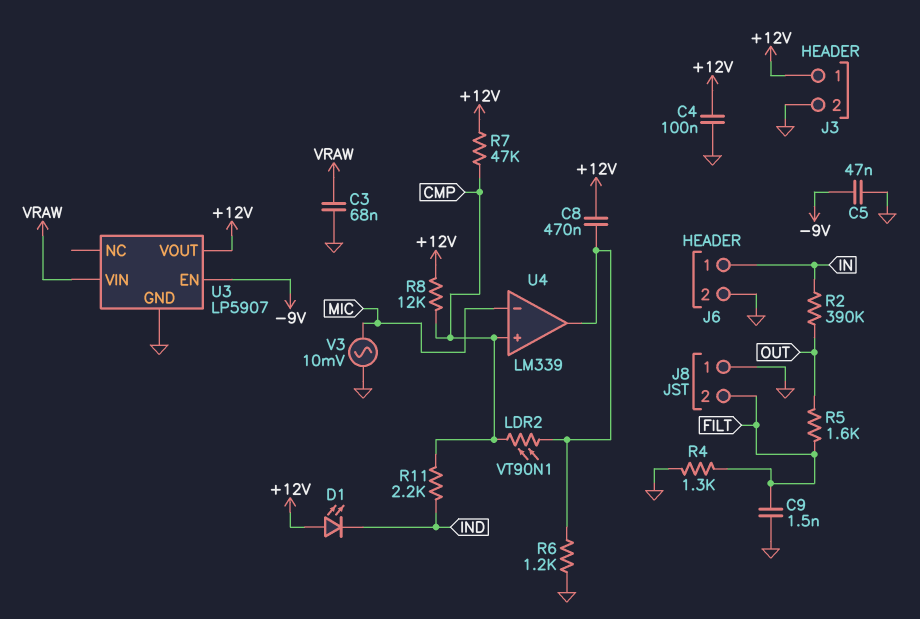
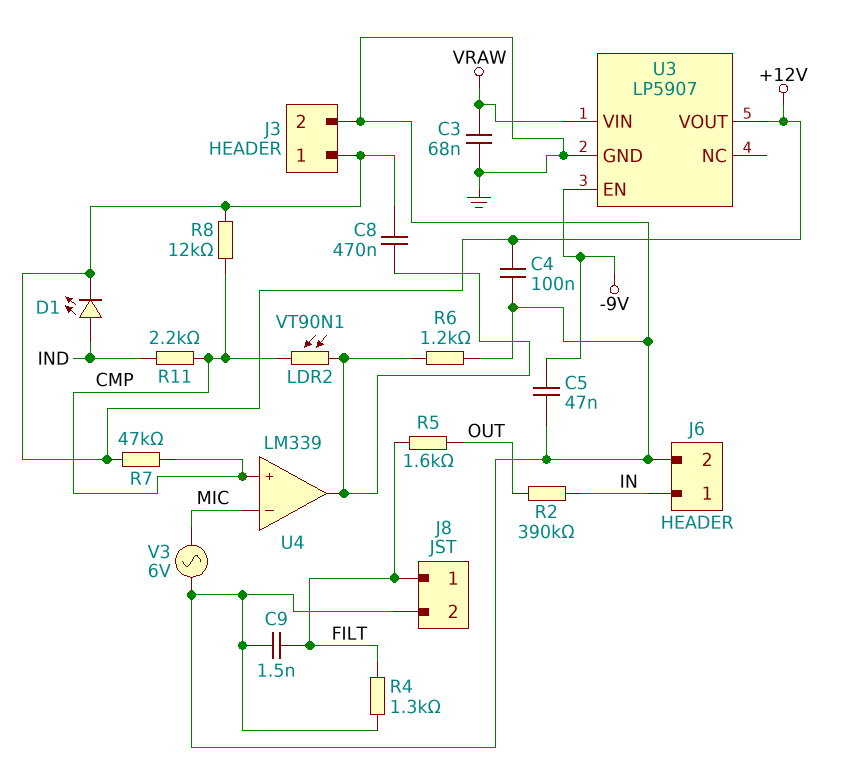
D1: LED (A +12V, K IND) -> LED (A IND, K +12V)
J8 pin 1: GND -> FILT
J8 pin 2: FILT -> GND
V3: AC 10mV (GND, MIC) -> AC 6V (GND, MIC)

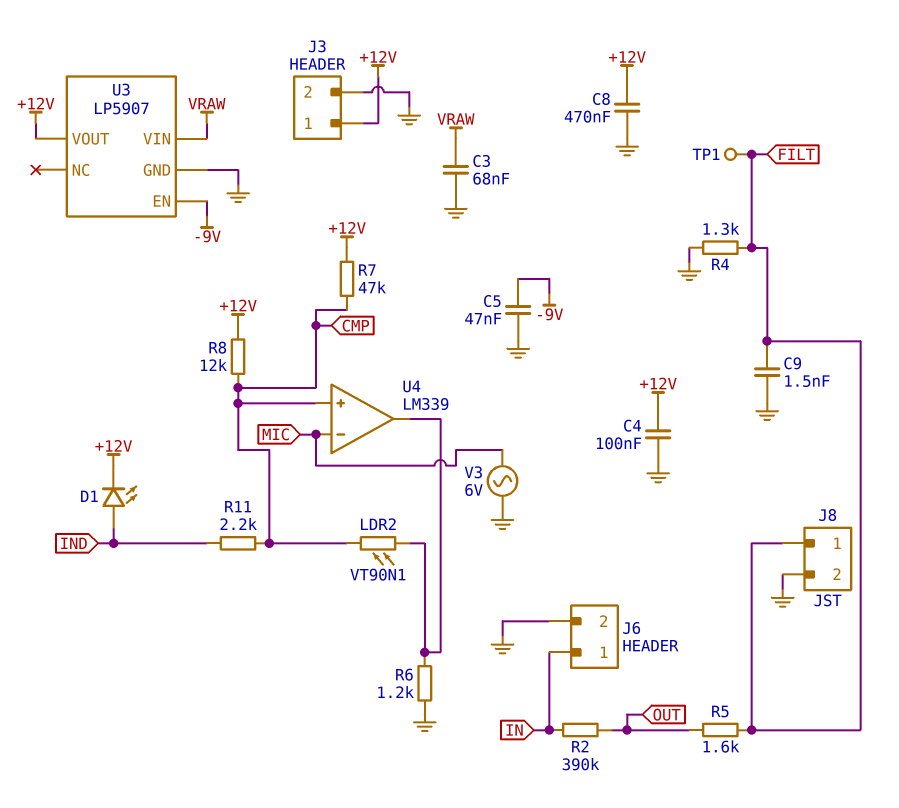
C8: 470nF (+12V, U4/out) -> 470nF (+12V, GND)
TP1: none -> test point (FILT)

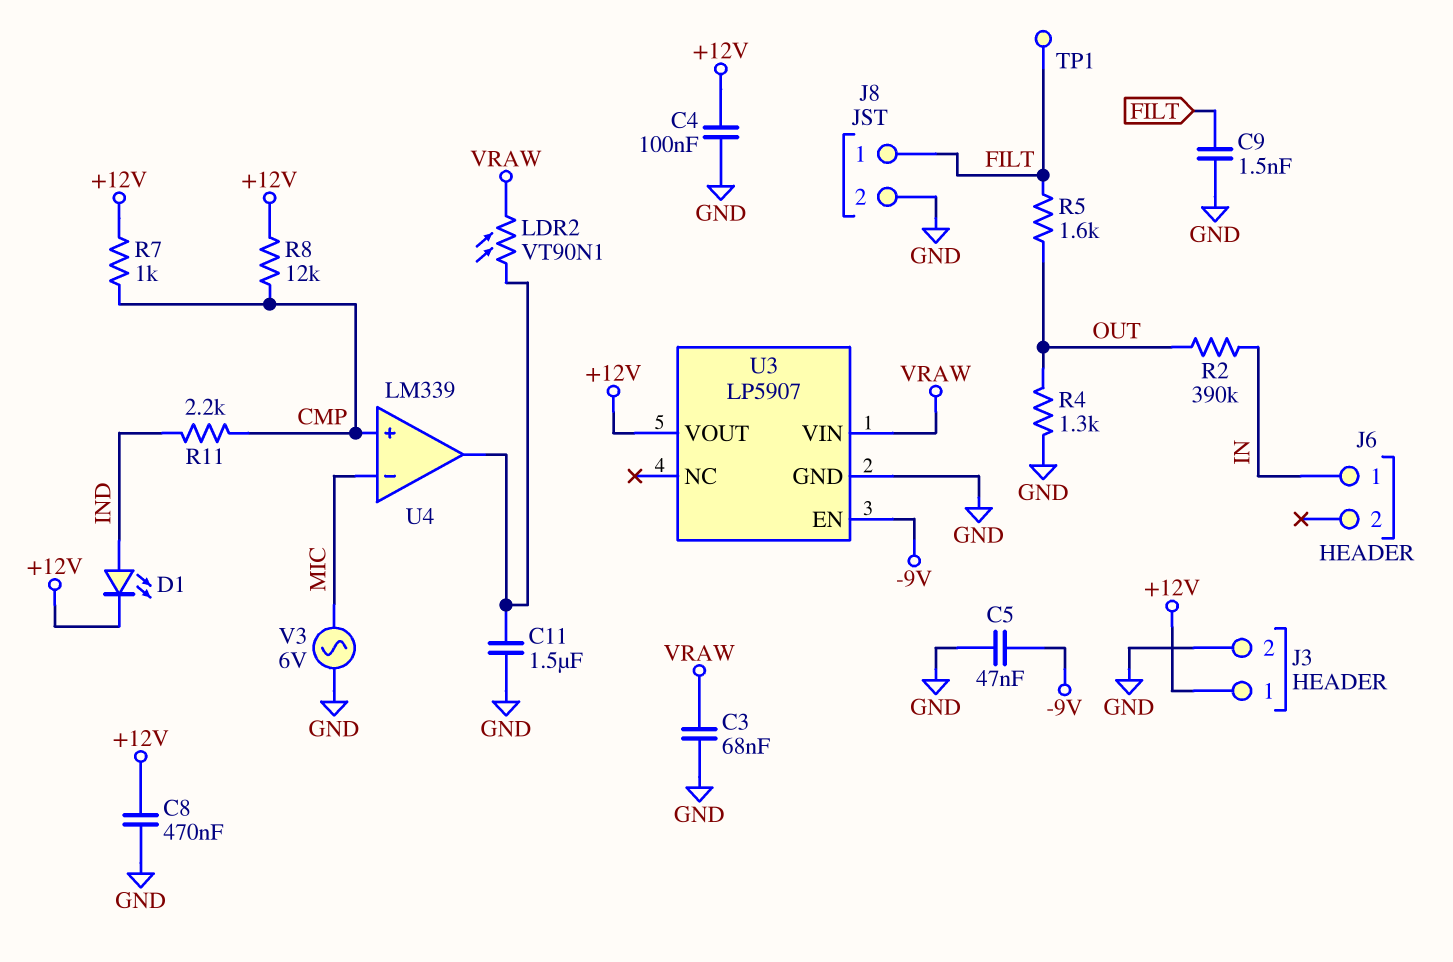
C11: none -> 1.5uF (GND, U4/out)
J6 pin 2: GND -> none
LDR2: VT90N1 (CMP, U4/out) -> VT90N1 (U4/out, VRAW)
R4: 1.3k (FILT, GND) -> 1.3k (GND, OUT)
R6: 1.2k (GND, U4/out) -> none
R7: 47k (+12V, CMP) -> 1k (+12V, CMP)

